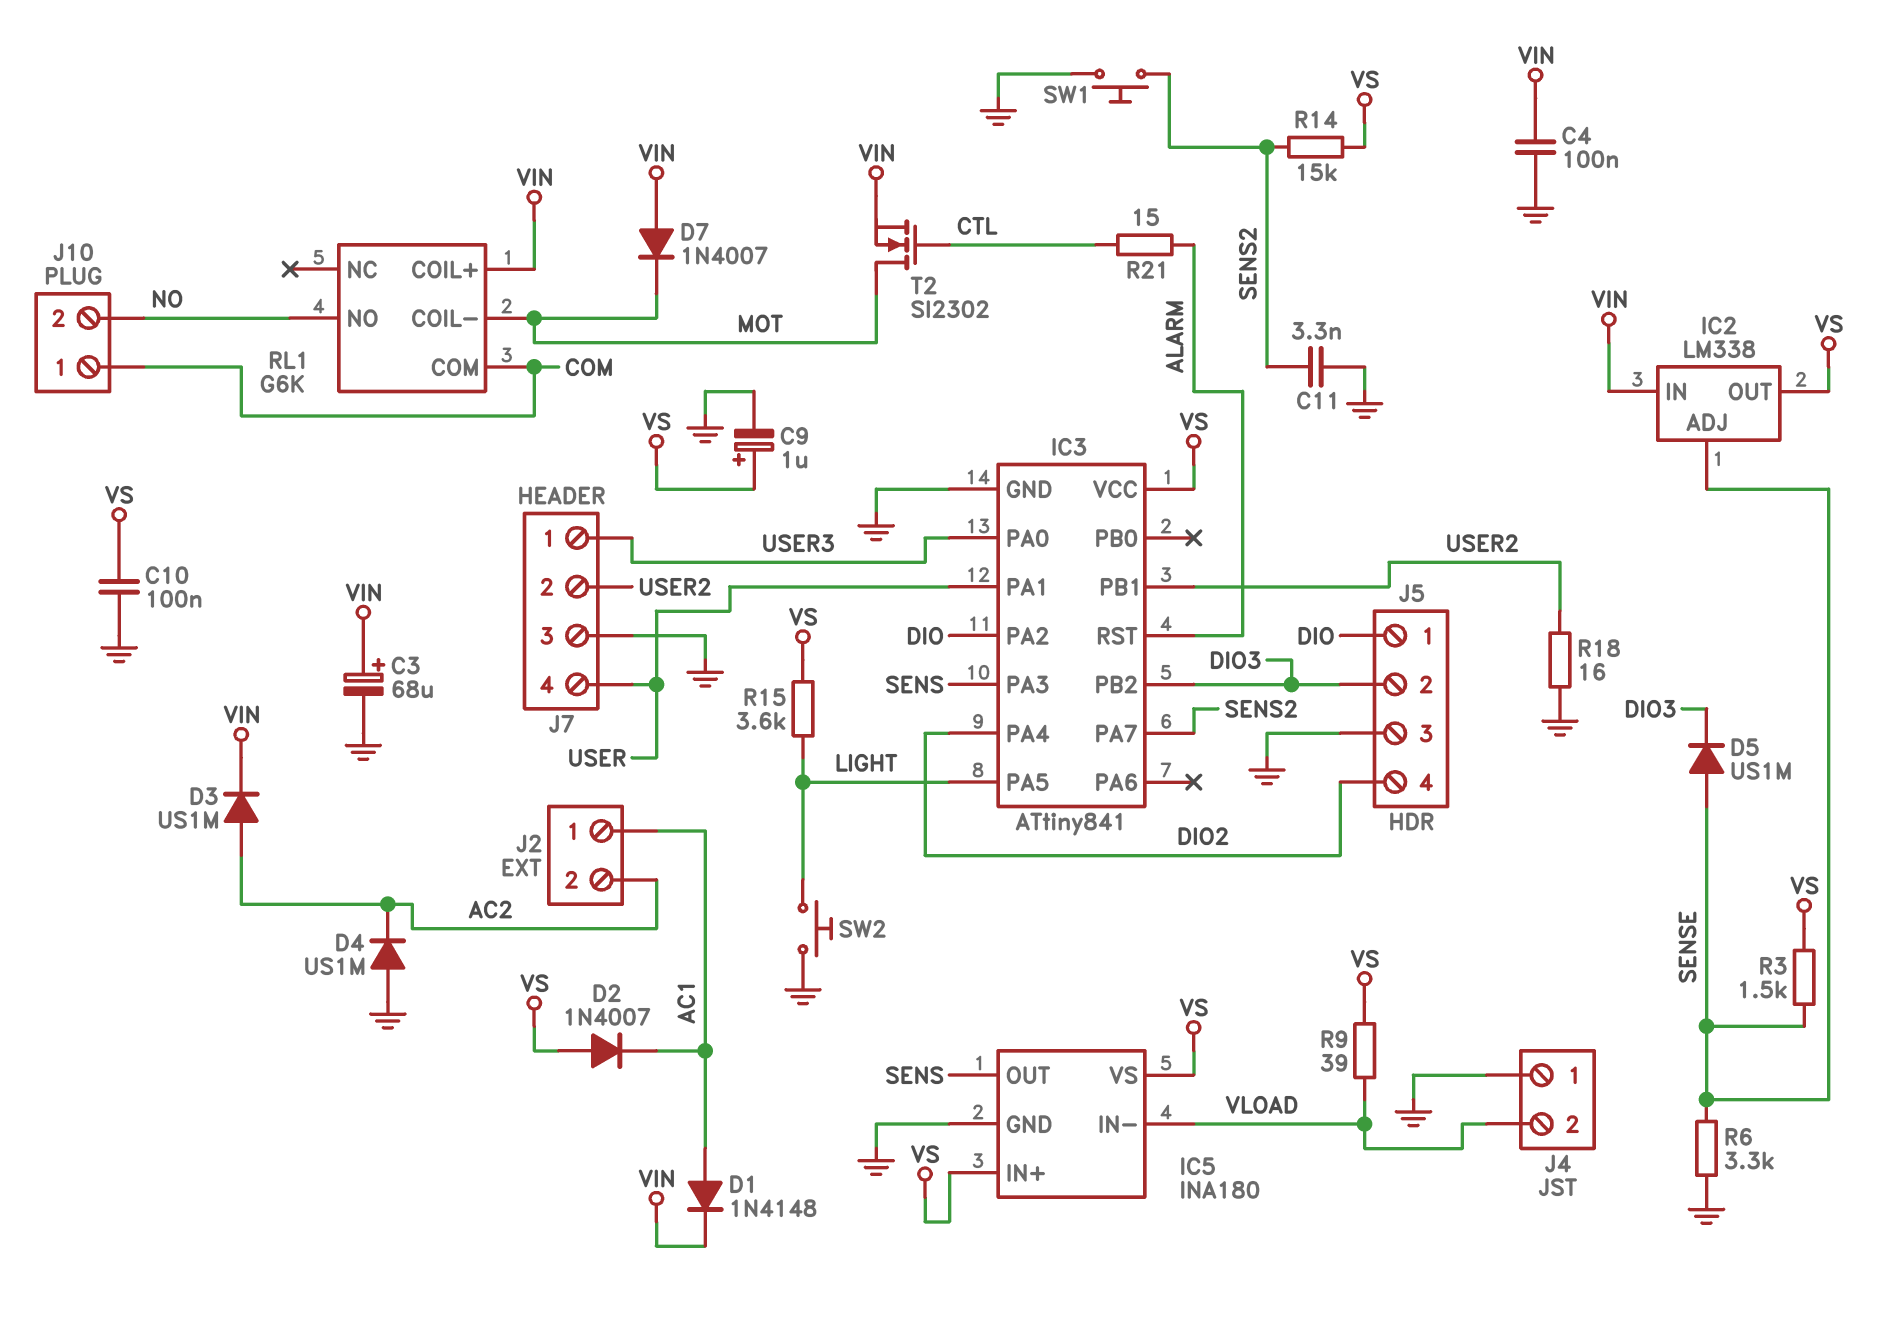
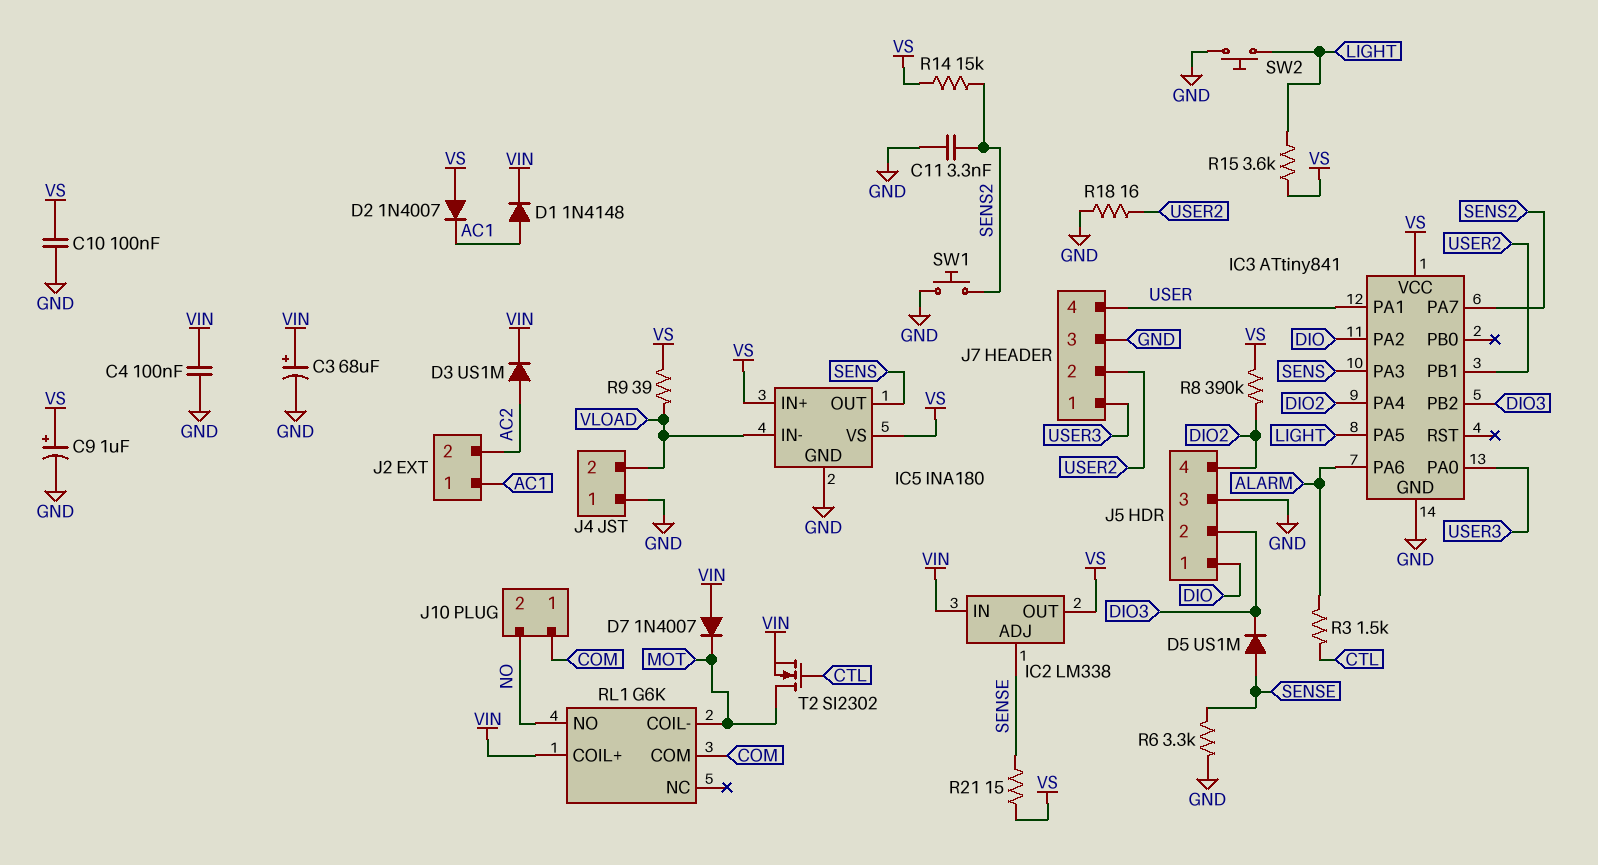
D4: diode US1M (A GND, K AC2) -> none
IC3 pin PA6: none -> ALARM
IC3 pin RST: ALARM -> none
R3: 1.5k (SENSE, VS) -> 1.5k (ALARM, CTL)
R8: none -> 390k (DIO2, VS)
R21: 15 (ALARM, CTL) -> 15 (SENSE, VS)

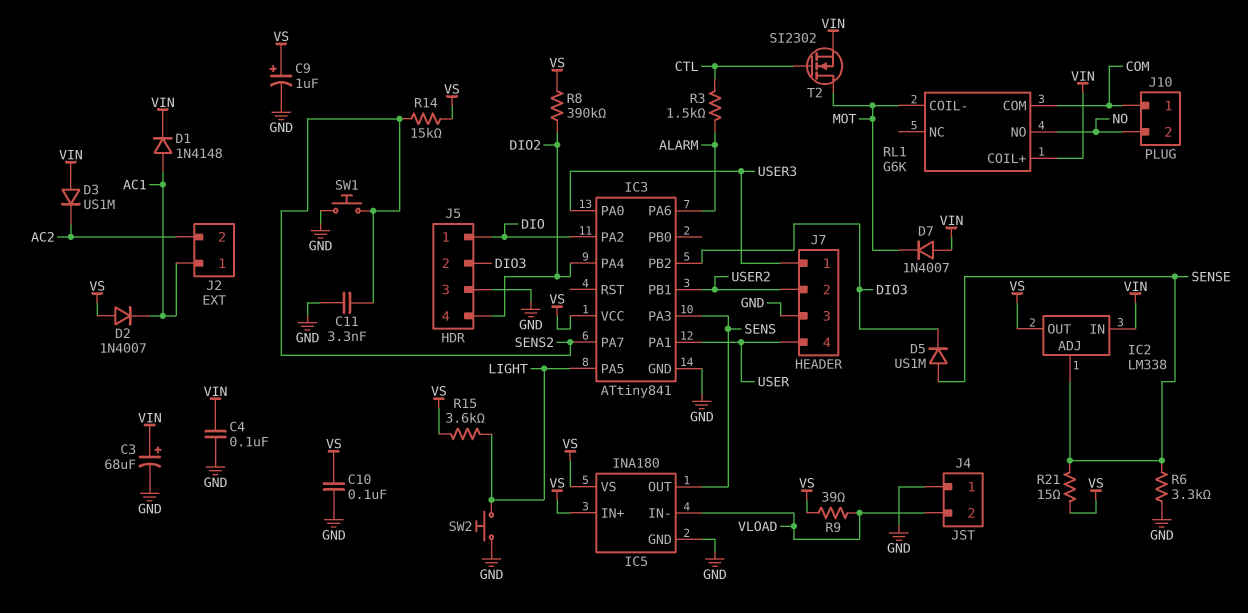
D3: diode US1M (A AC2, K VIN) -> diode US1M (A VIN, K AC2)
R18: 16 (GND, USER2) -> none

